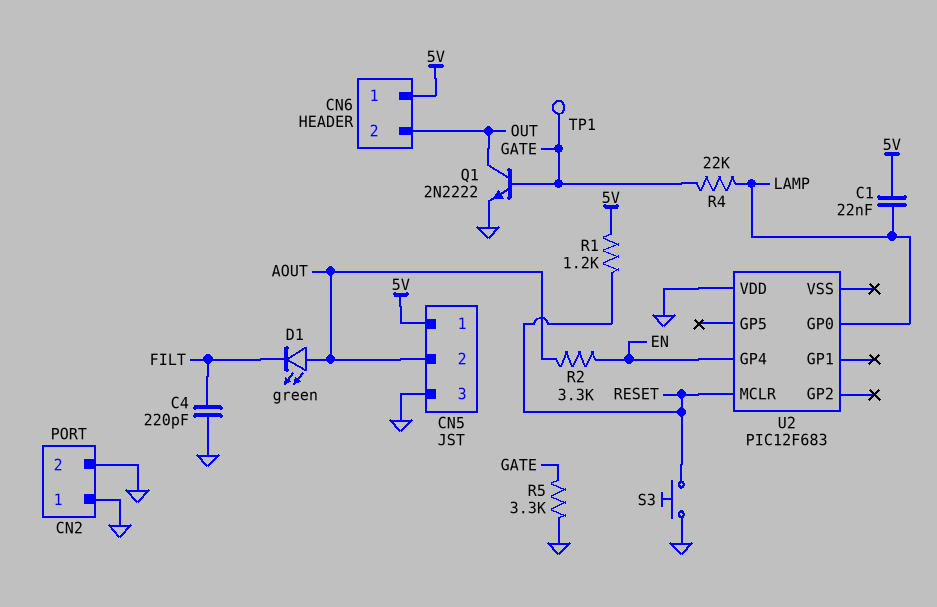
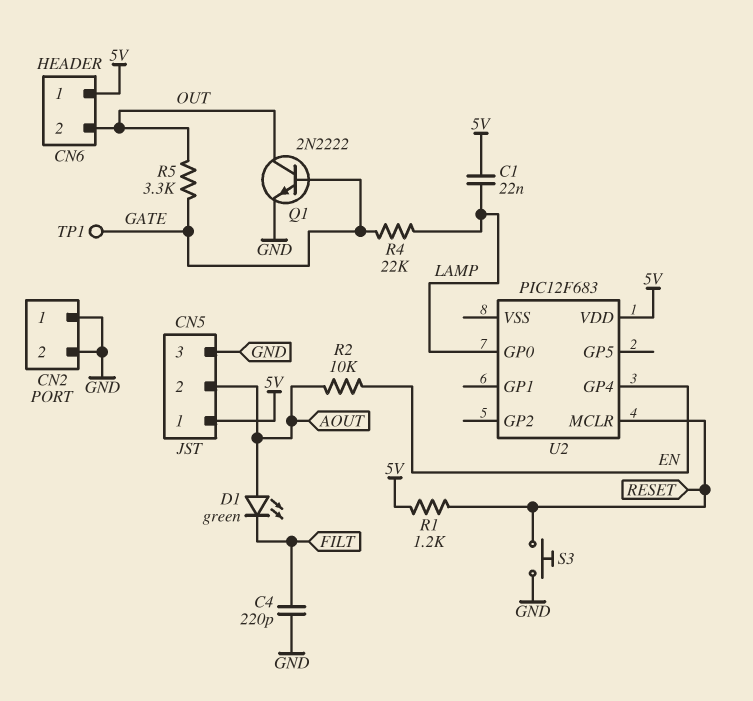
R2: 3.3k (AOUT, EN) -> 10k (AOUT, EN)
R5: 3.3k (GATE, GND) -> 3.3k (GATE, OUT)
U2 pin VDD: GND -> 5V

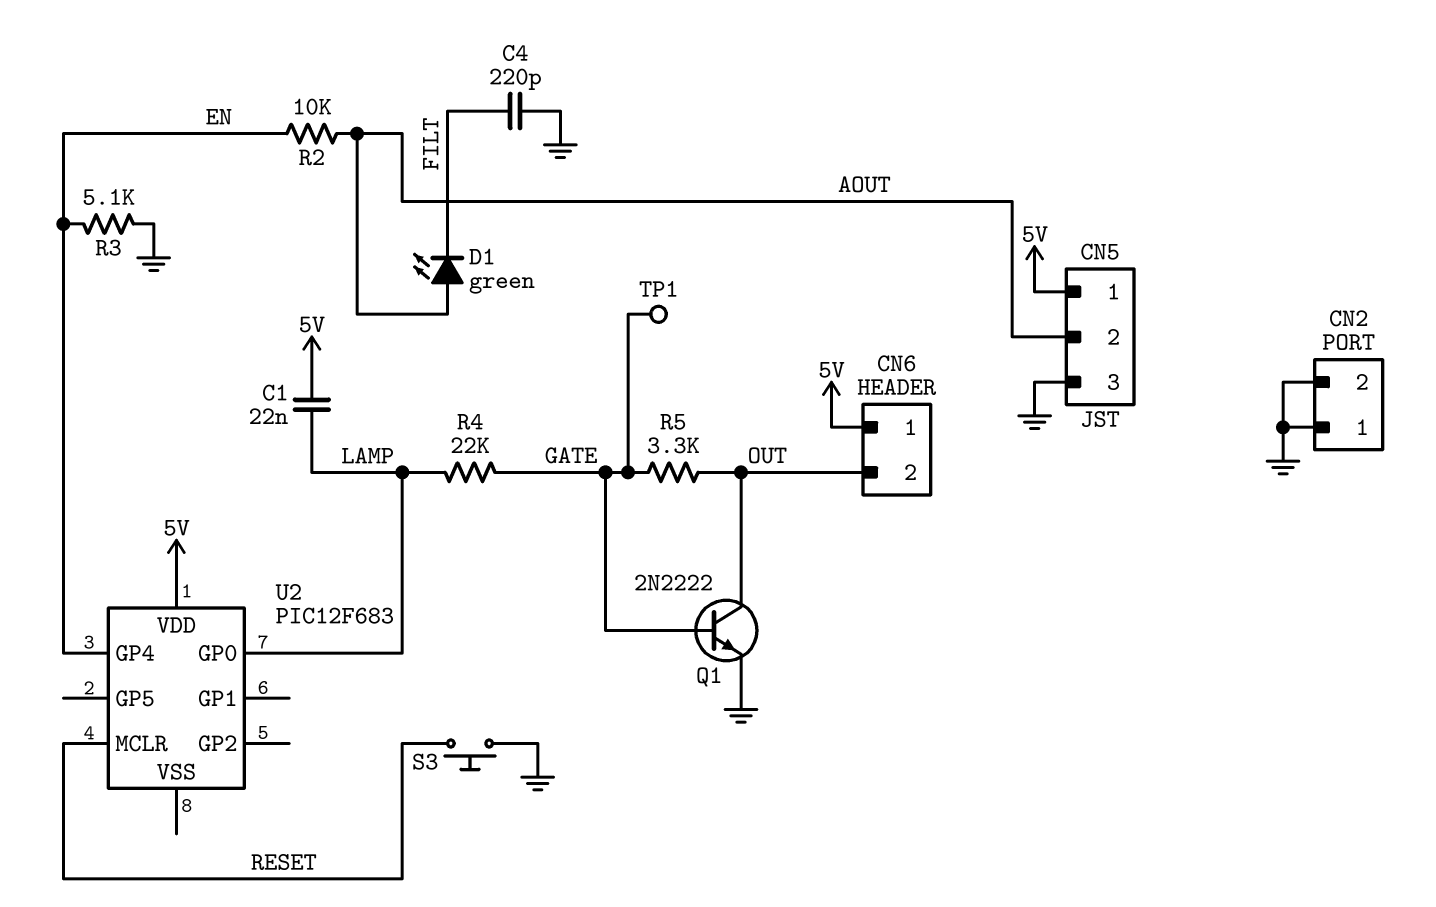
R1: 1.2k (5V, RESET) -> none
R3: none -> 5.1k (EN, GND)

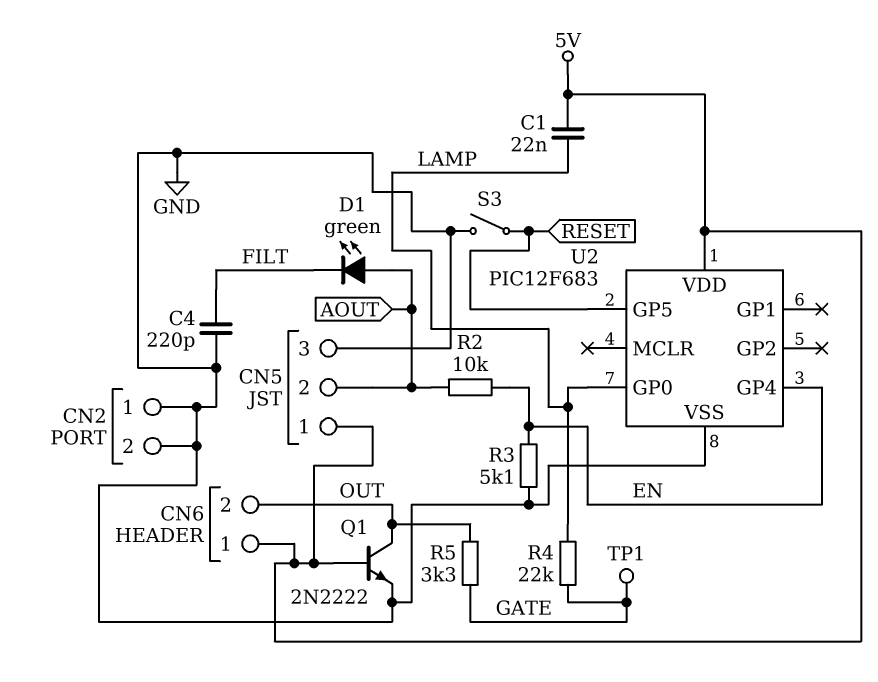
Q1: NPN 2N2222 (B GATE, C OUT, E GND) -> NPN 2N2222 (B 5V, C OUT, E GND)
S3: button (GND, RESET) -> switch (GND, RESET)
U2 pin GP5: none -> RESET
U2 pin MCLR: RESET -> none
U2 pin VSS: none -> GND

